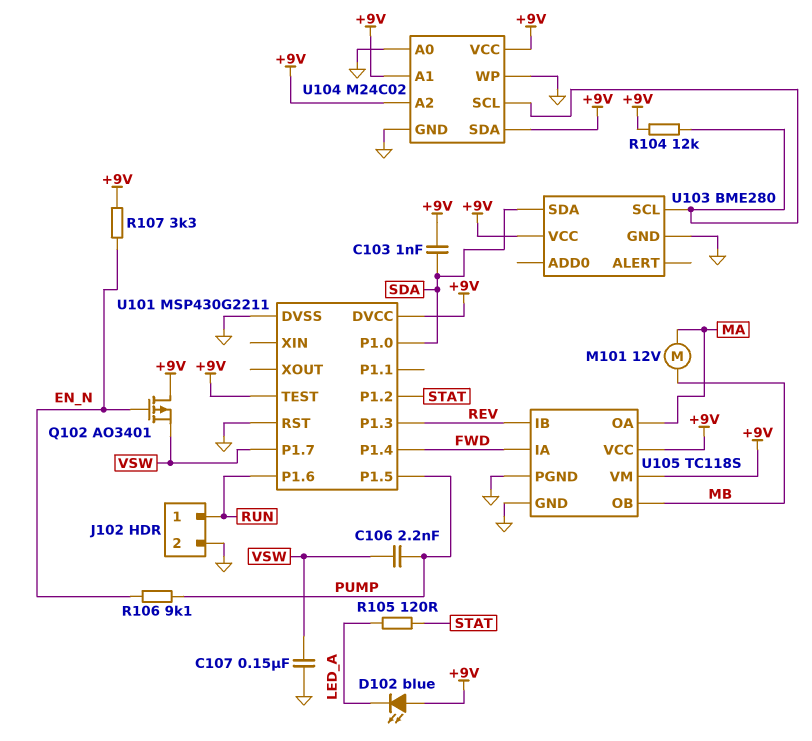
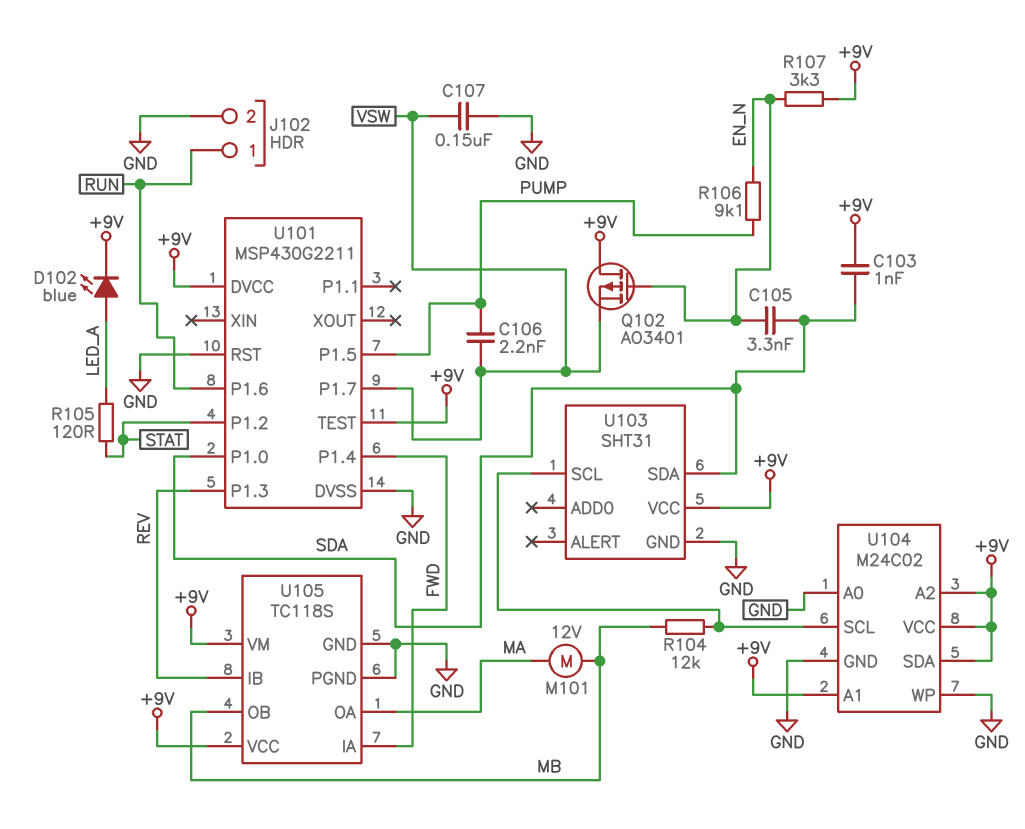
C105: none -> 3.3nF (EN_N, SDA)
D102: LED blue (A +9V, K LED_A) -> LED blue (A LED_A, K +9V)
R104: 12k (+9V, U103/SCL) -> 12k (MB, U103/SCL)
U103: BME280 -> SHT31

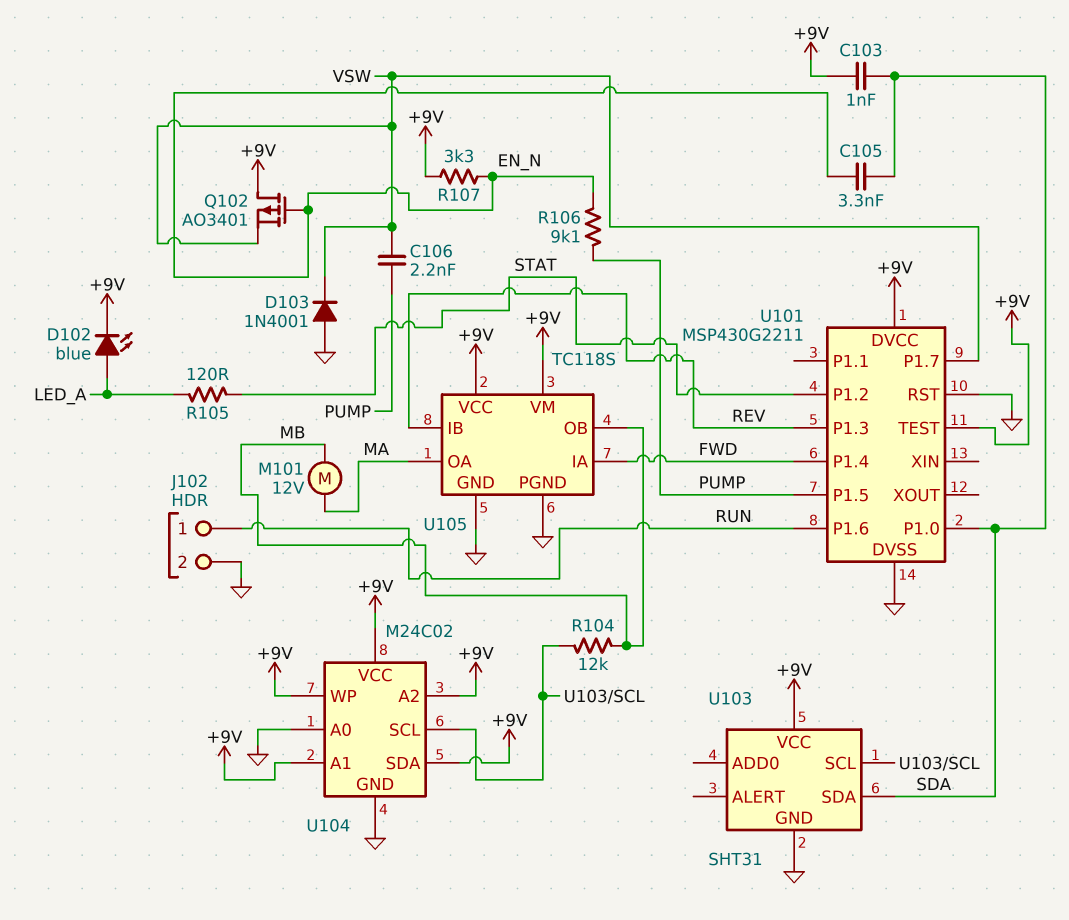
C107: 150nF (GND, VSW) -> none
D103: none -> diode 1N4001 (A GND, K VSW)
U104 pin WP: GND -> +9V

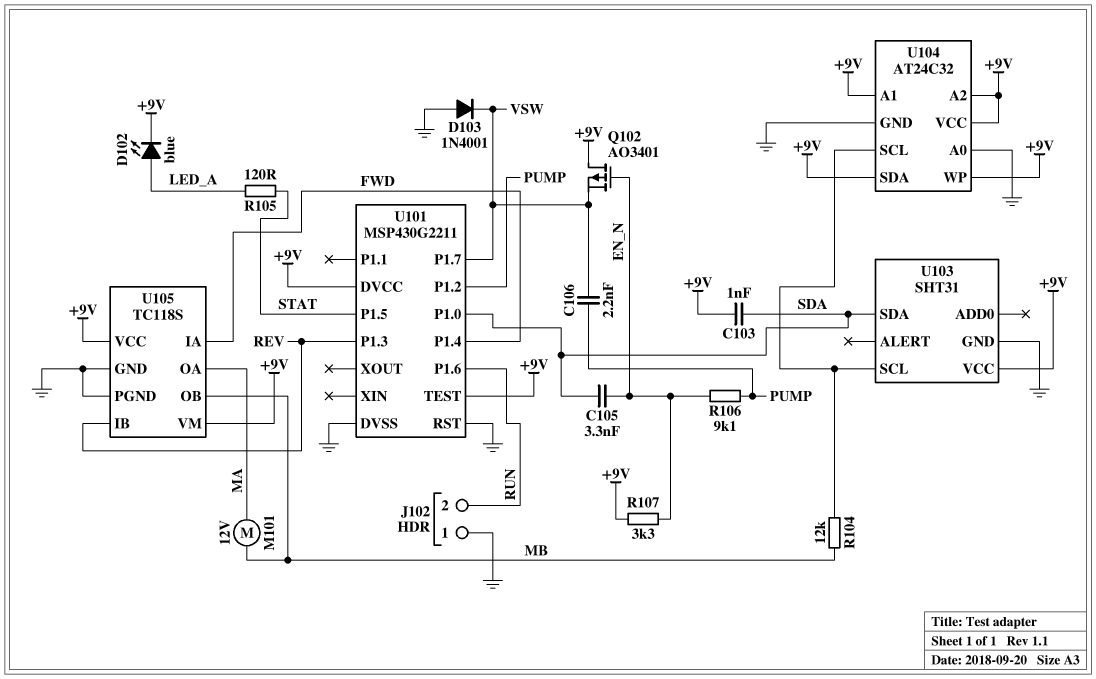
J102 pin 1: RUN -> GND
J102 pin 2: GND -> RUN
U101 pin P1.2: STAT -> PUMP
U101 pin P1.5: PUMP -> STAT
U104: M24C02 -> AT24C32

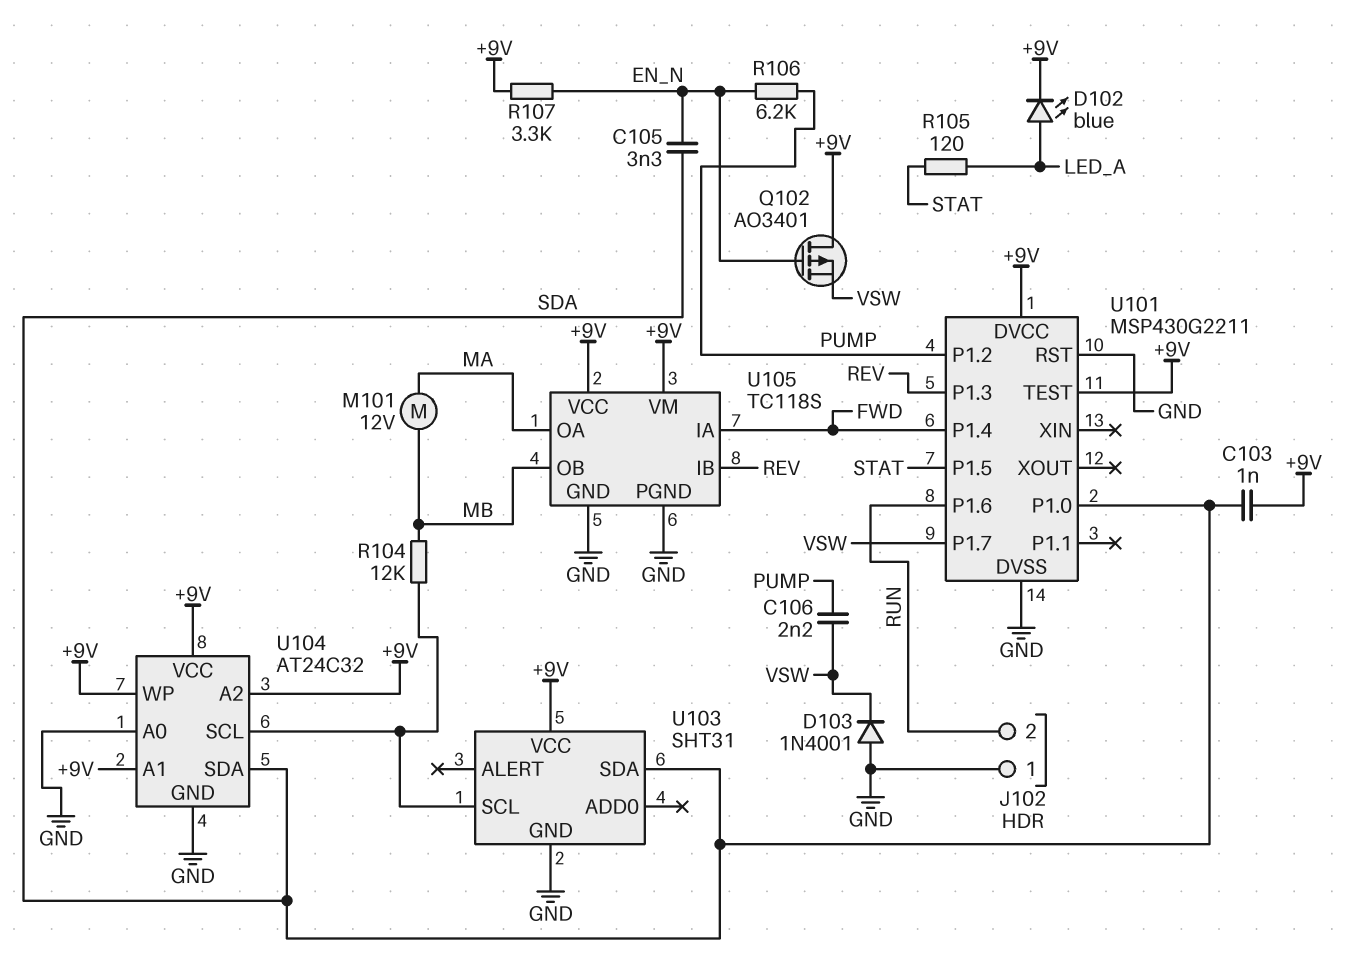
R106: 9.1k (EN_N, PUMP) -> 6.2k (EN_N, PUMP)
U104 pin SDA: +9V -> SDA

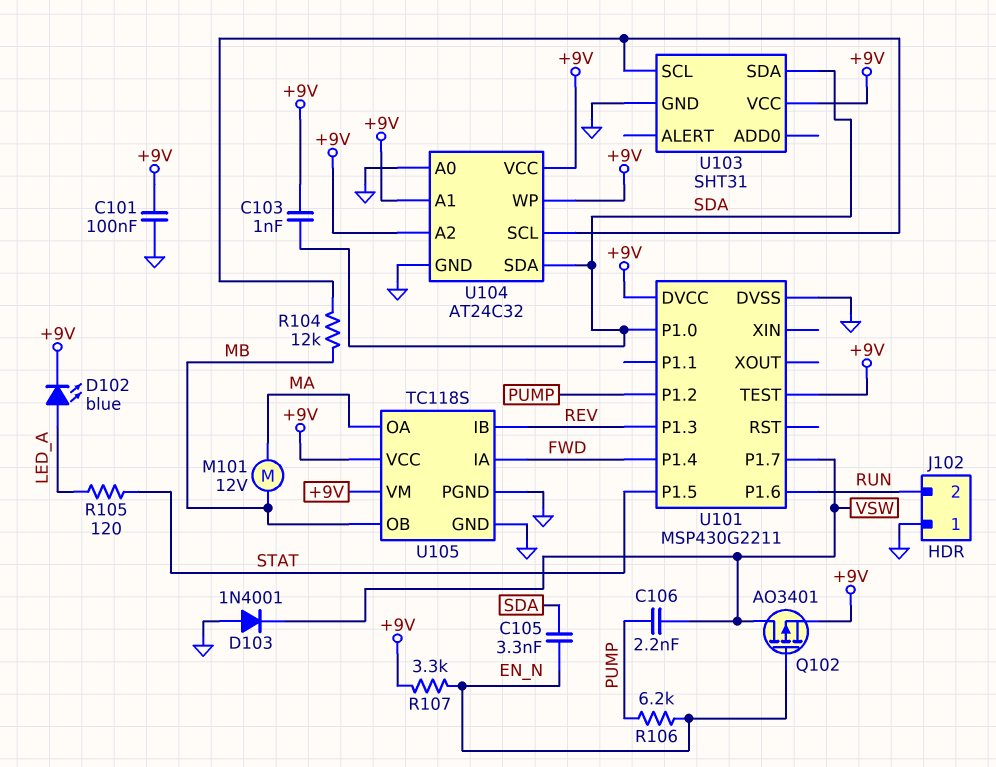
C101: none -> 100nF (+9V, GND)
Q102: PMOS AO3401 (G EN_N, D +9V, S VSW) -> PMOS AO3401 (G EN_N, D VSW, S +9V)
U101 pin RST: GND -> none

